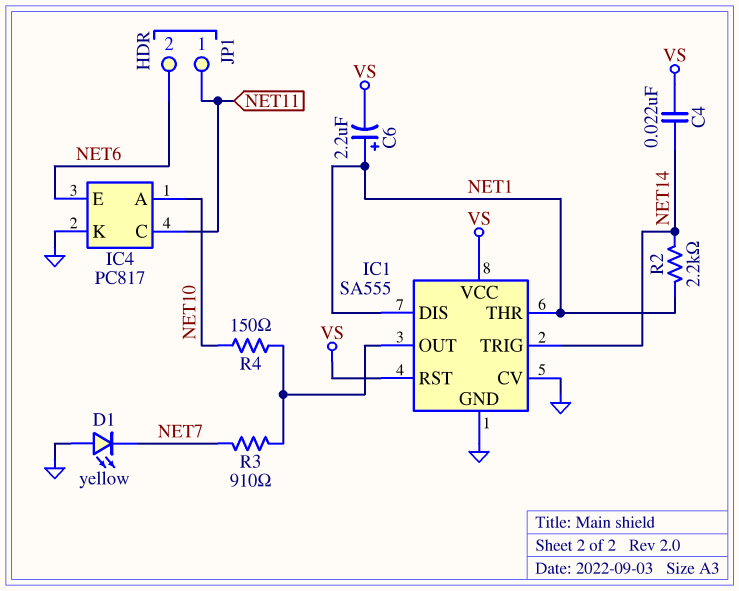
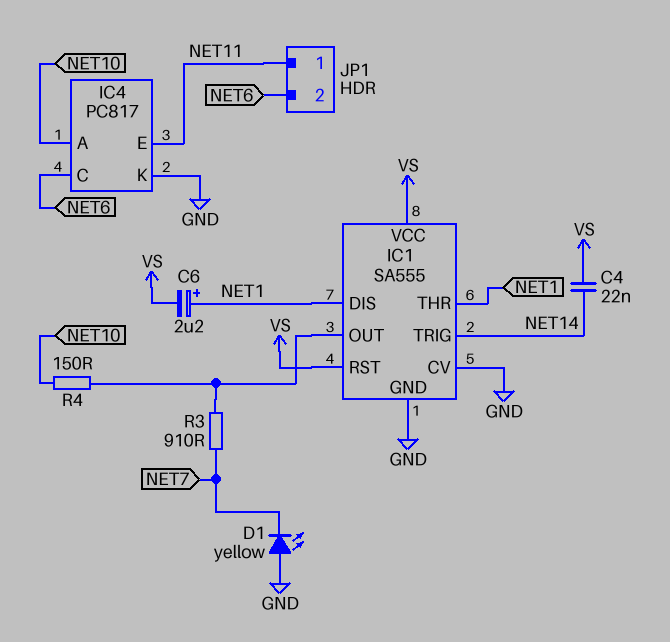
IC4 pin C: NET11 -> NET6
IC4 pin E: NET6 -> NET11
R2: 2.2k (NET1, NET14) -> none

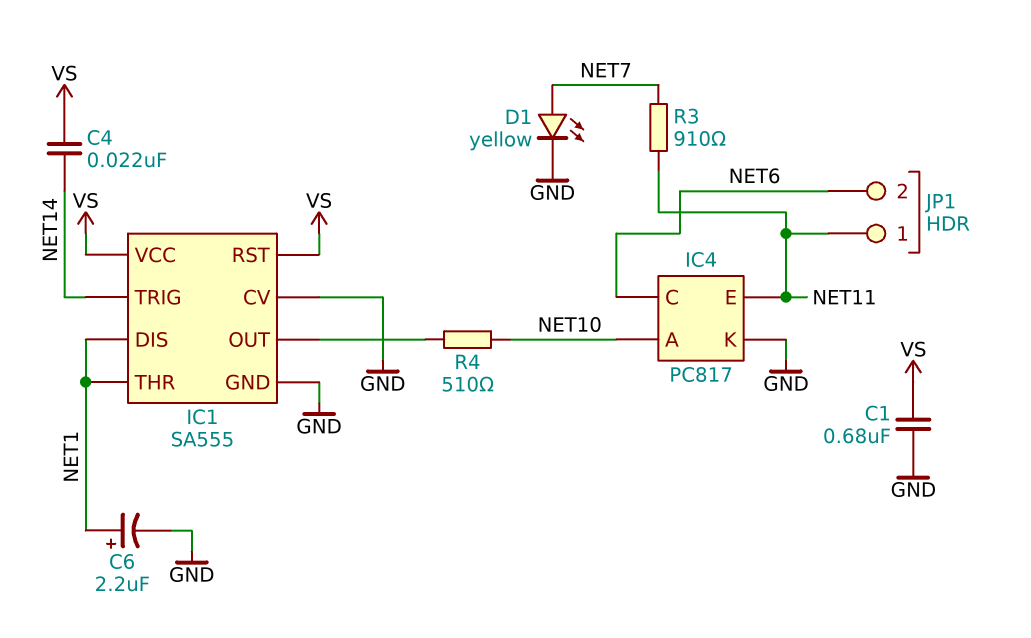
C1: none -> 680nF (GND, VS)
C6: 2.2uF (plus NET1, minus VS) -> 2.2uF (plus NET1, minus GND)
D1: LED yellow (A GND, K NET7) -> LED yellow (A NET7, K GND)
R3: 910 (IC1/OUT, NET7) -> 910 (NET7, NET11)
R4: 150 (IC1/OUT, NET10) -> 510 (IC1/OUT, NET10)

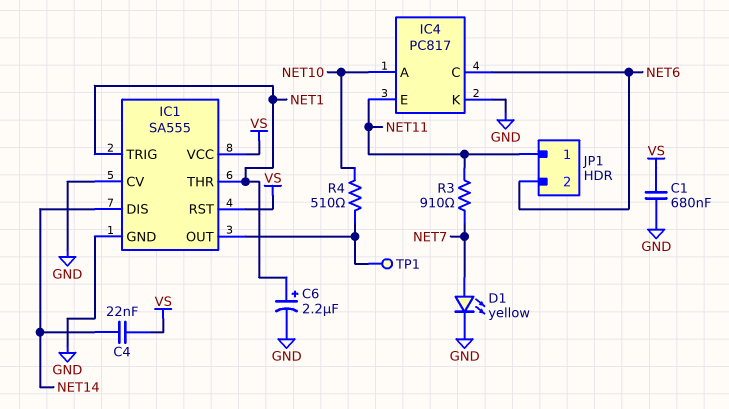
IC1 pin DIS: NET1 -> NET14
IC1 pin TRIG: NET14 -> NET1
TP1: none -> test point (IC1/OUT)

